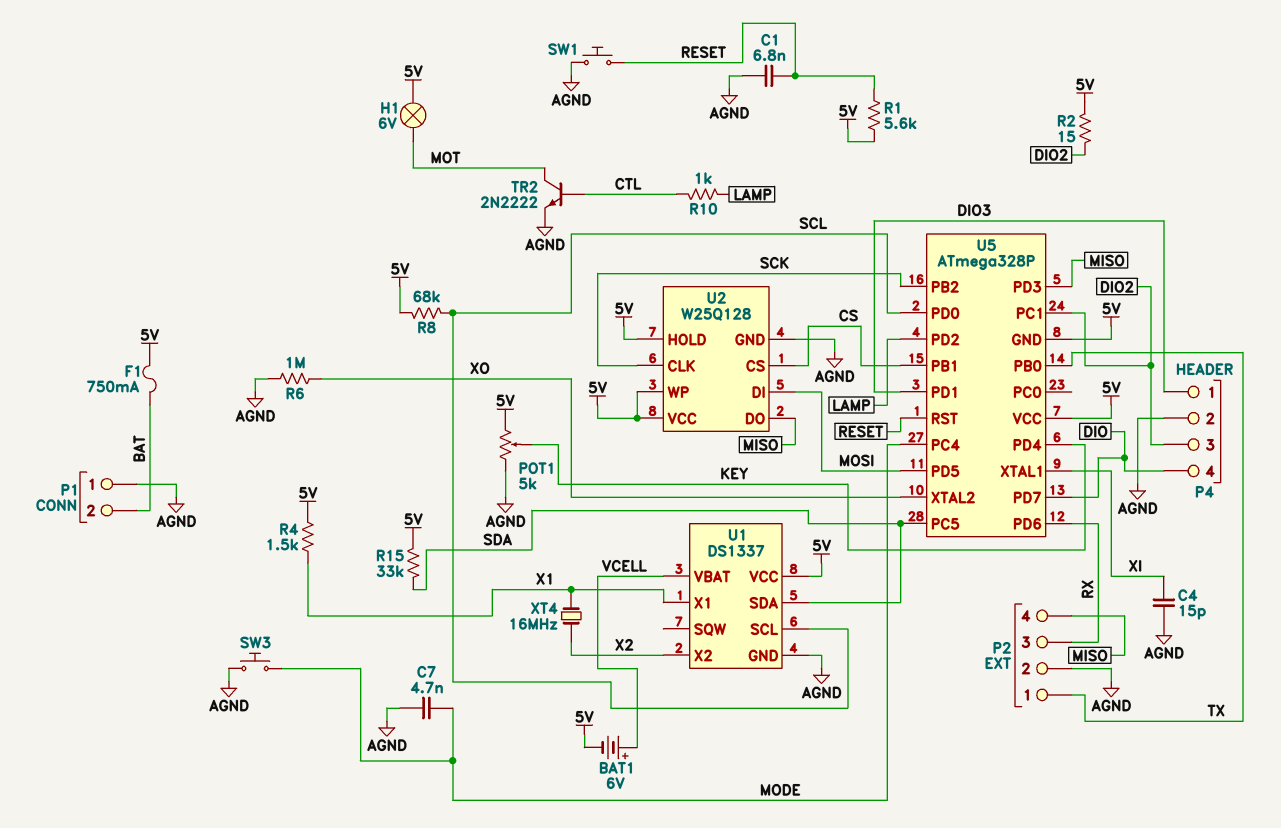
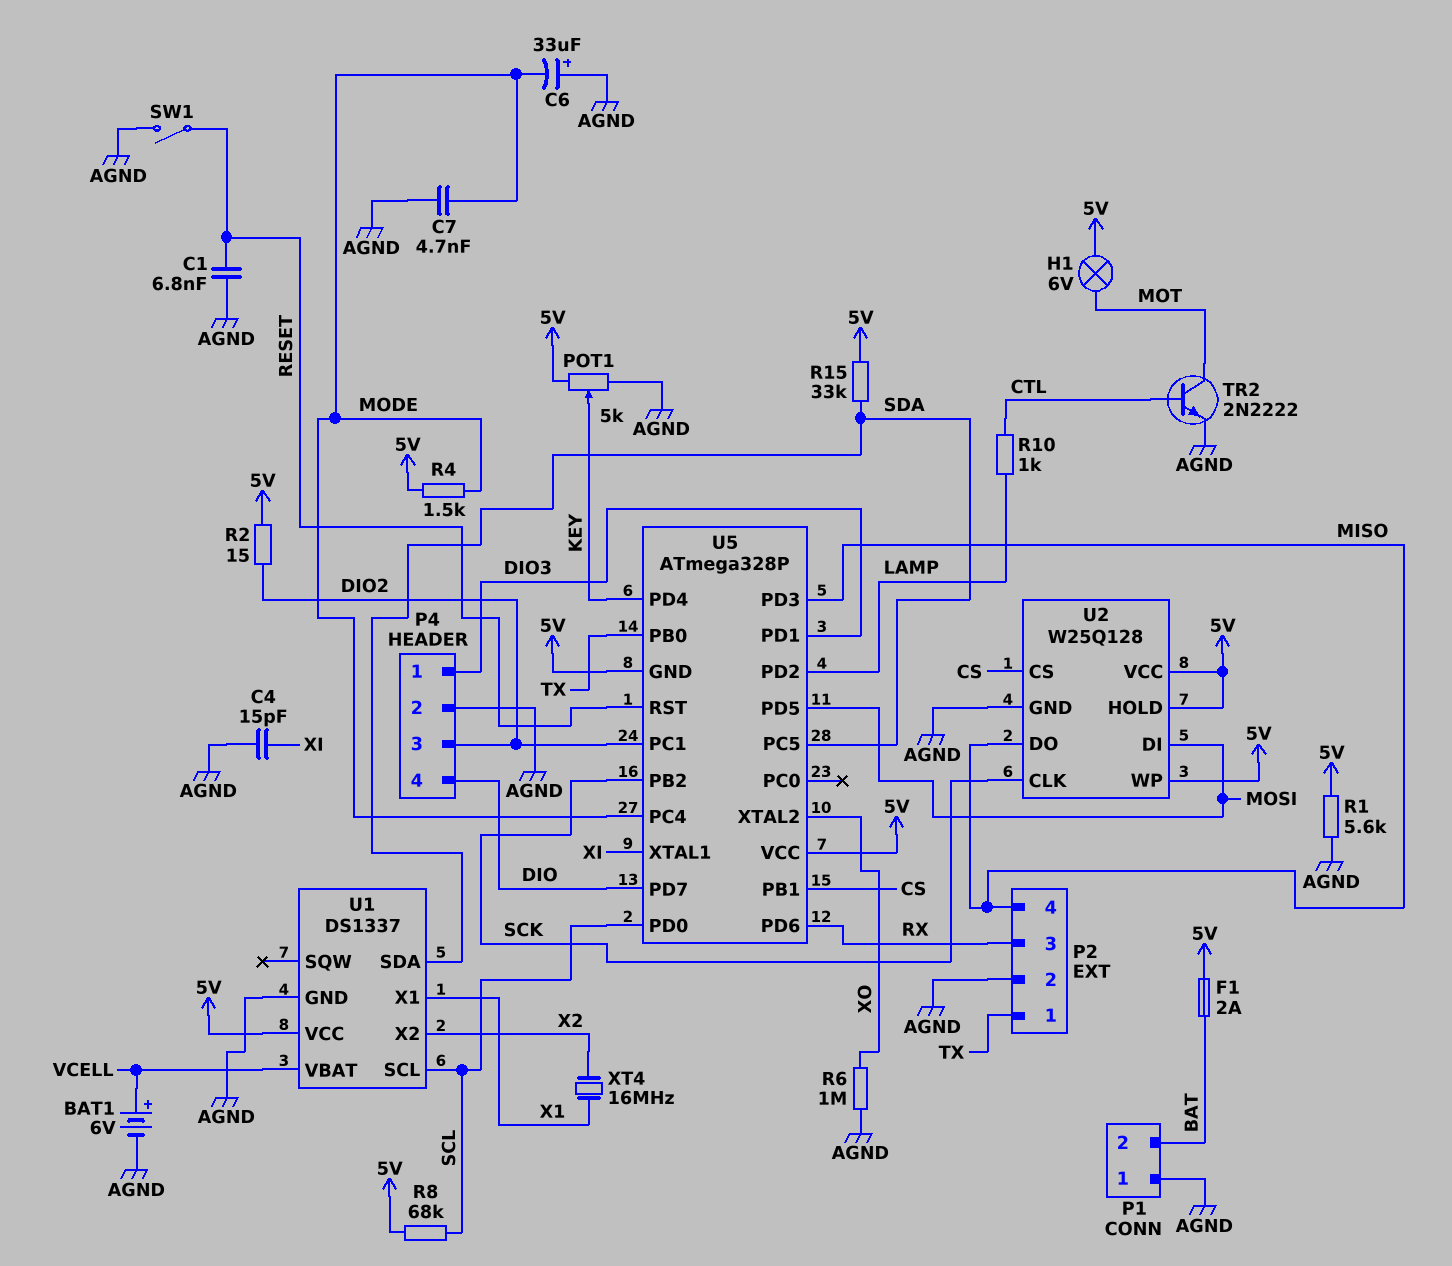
BAT1: 6V (plus VCELL, minus 5V) -> 6V (plus VCELL, minus AGND)
C6: none -> 33uF (plus AGND, minus MODE)
F1: 750mA (5V, BAT) -> 2A (5V, BAT)
R1: 5.6k (5V, RESET) -> 5.6k (5V, AGND)
R4: 1.5k (5V, X1) -> 1.5k (5V, MODE)
SW1: button (AGND, RESET) -> switch (AGND, RESET)
SW3: button (AGND, MODE) -> none

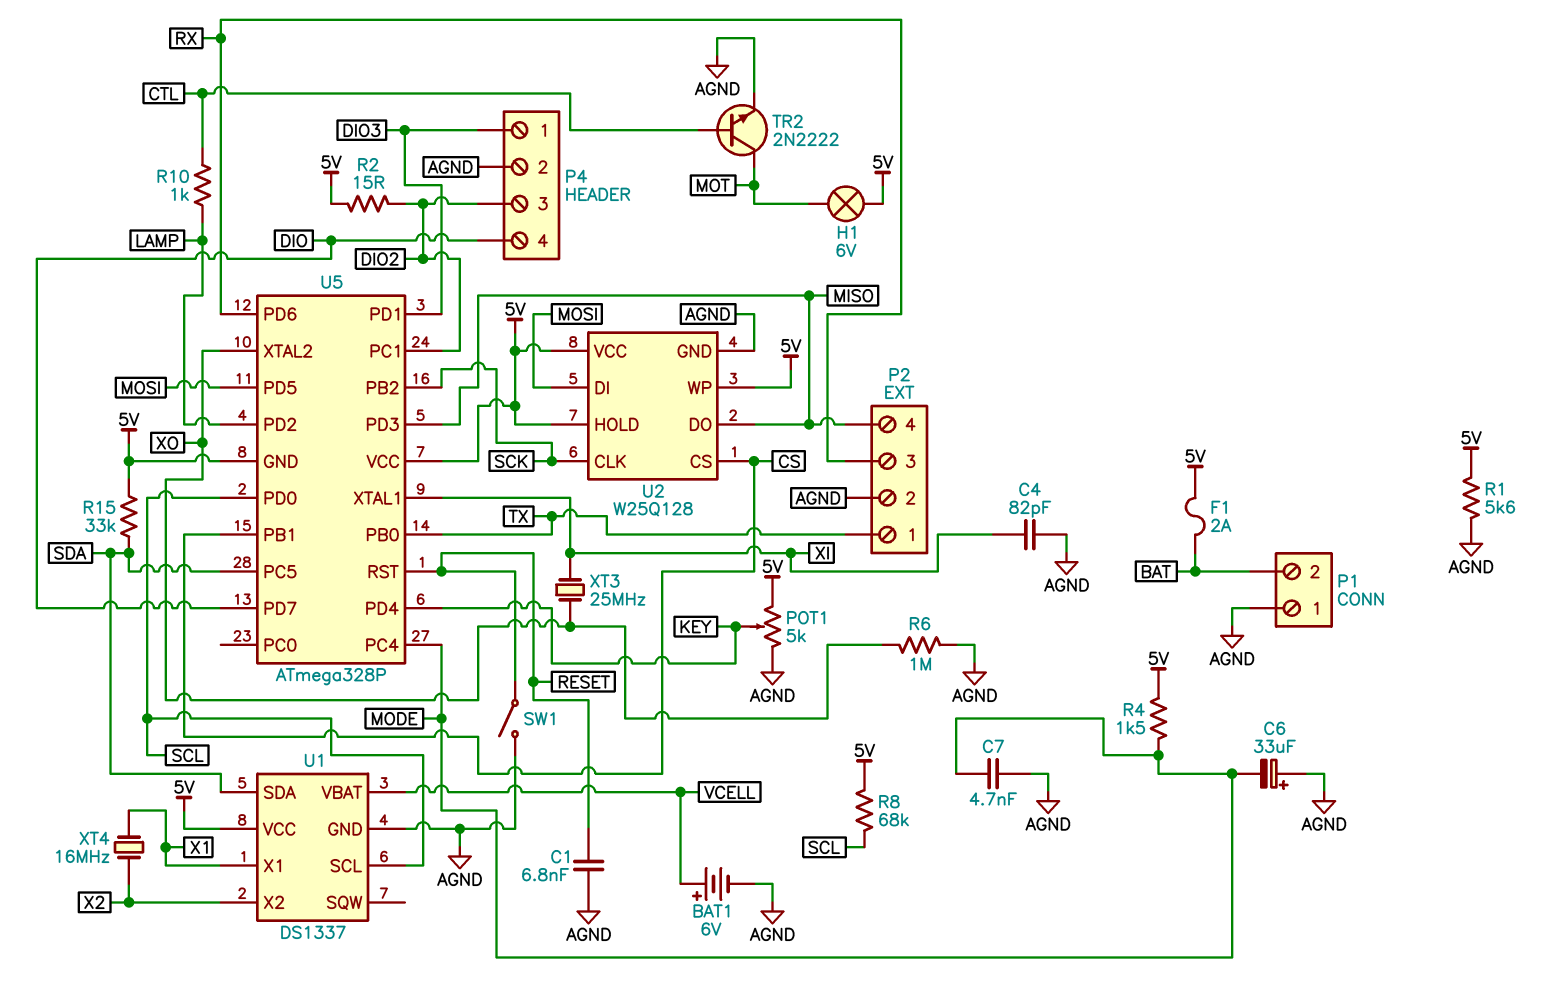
C4: 15pF (AGND, XI) -> 82pF (AGND, XI)
XT3: none -> 25MHz (XI, XO)

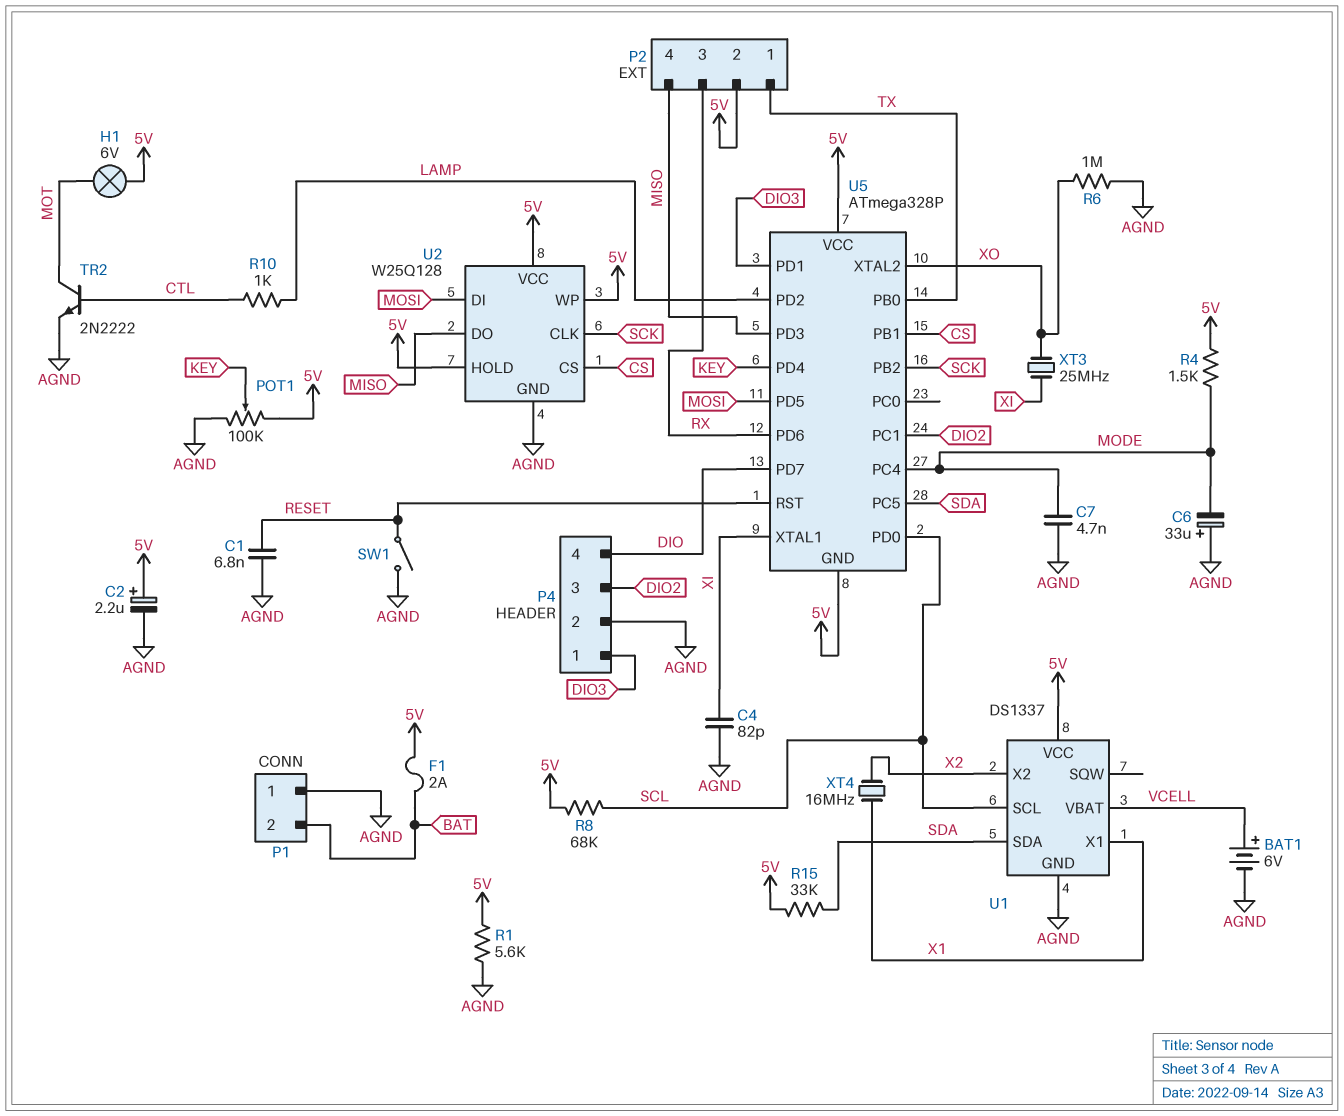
C2: none -> 2.2uF (plus 5V, minus AGND)
P2 pin 2: AGND -> 5V
POT1: 5k (5V, AGND, wiper KEY) -> 100k (5V, AGND, wiper KEY)
R2: 15 (5V, DIO2) -> none

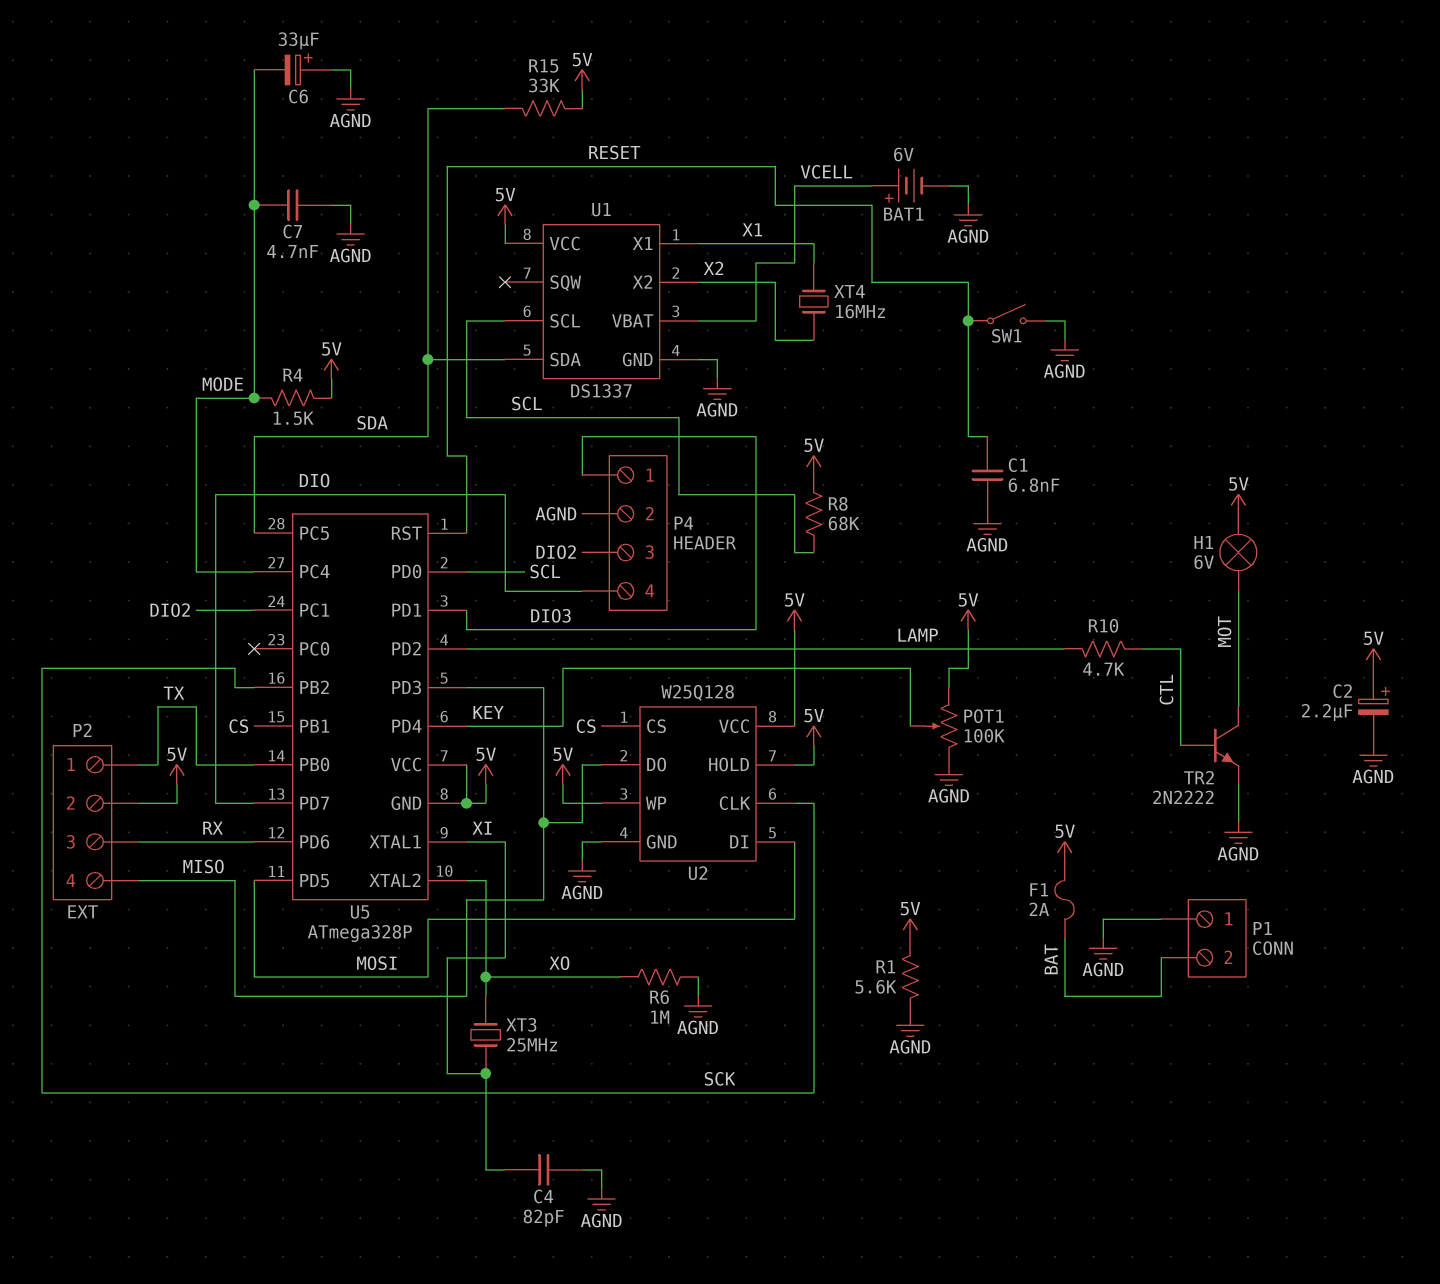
R10: 1k (CTL, LAMP) -> 4.7k (CTL, LAMP)

